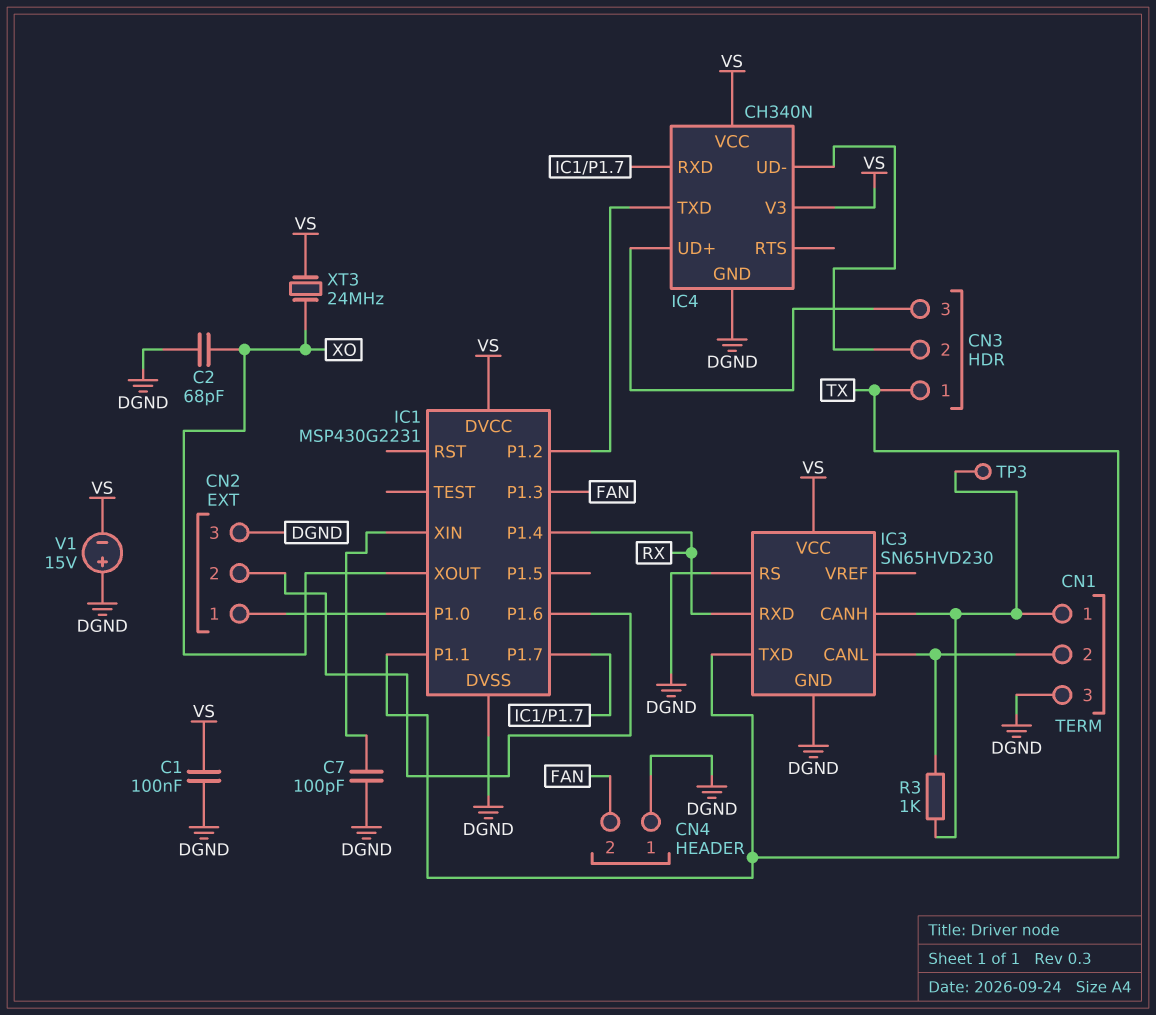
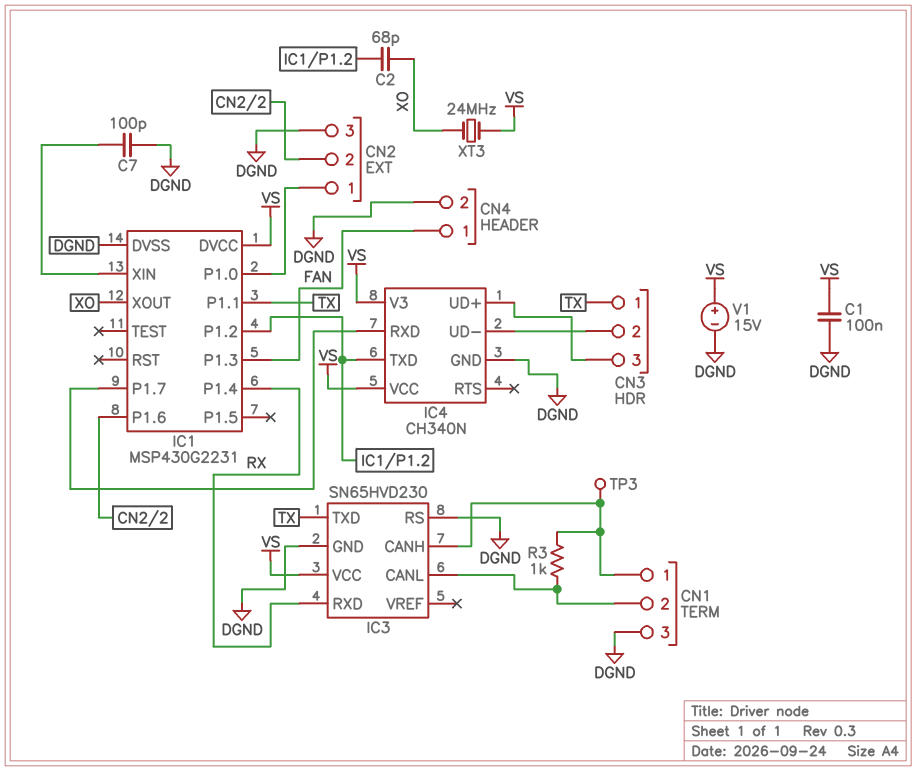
C2: 68pF (DGND, XO) -> 68pF (IC1/P1.2, XO)
CN4 pin 1: DGND -> FAN
CN4 pin 2: FAN -> DGND
V1: 15V (plus DGND, minus VS) -> 15V (plus VS, minus DGND)

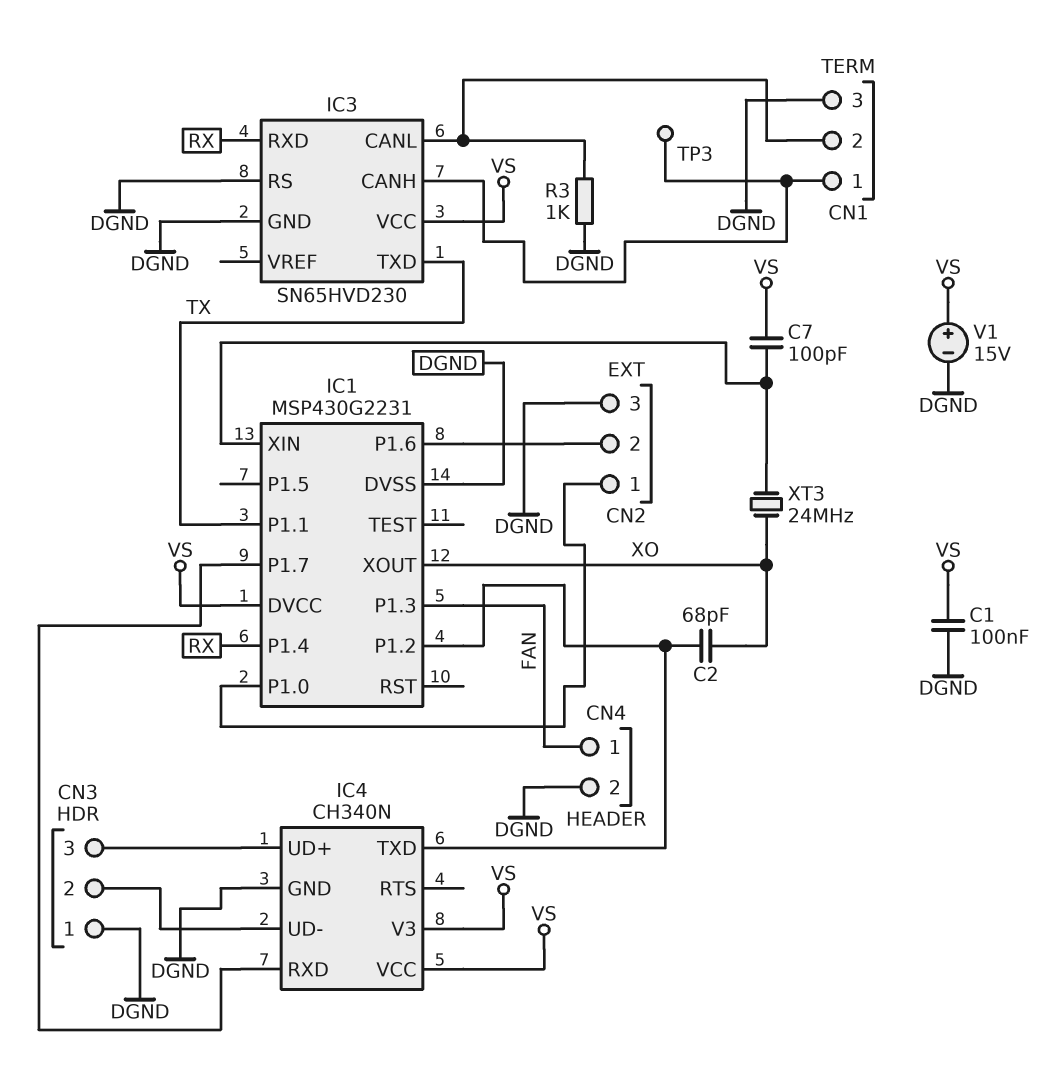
C7: 100pF (DGND, IC1/XIN) -> 100pF (IC1/XIN, VS)
CN3 pin 1: TX -> DGND
R3: 1k (CN1/1, CN1/2) -> 1k (CN1/2, DGND)
XT3: 24MHz (VS, XO) -> 24MHz (IC1/XIN, XO)

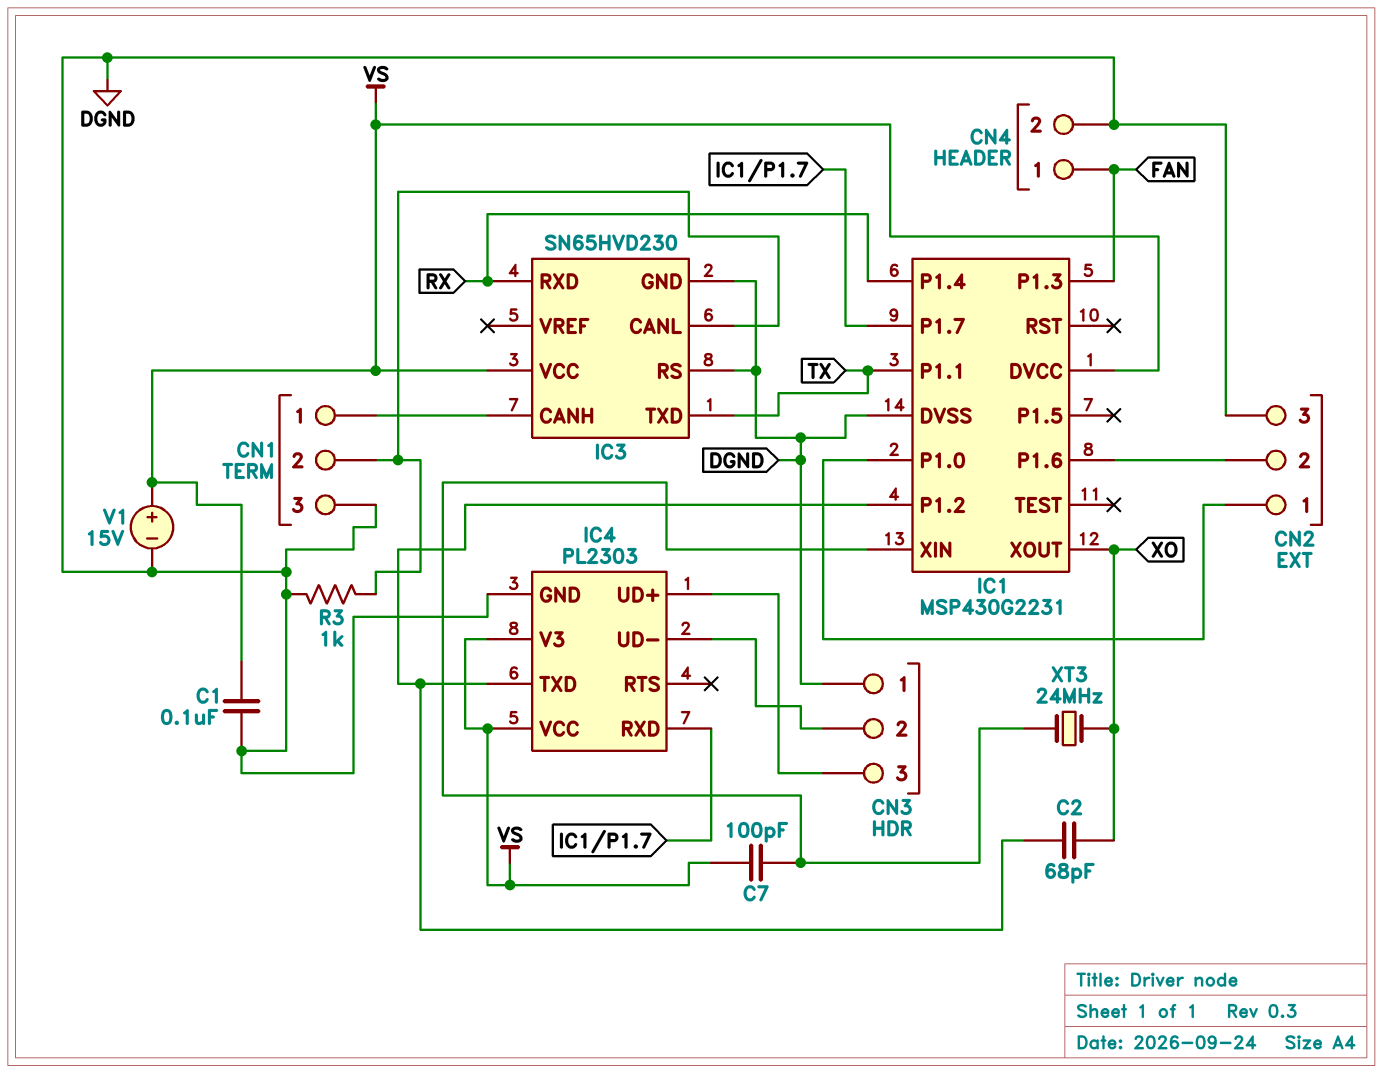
IC4: CH340N -> PL2303
TP3: test point (CN1/1) -> none

